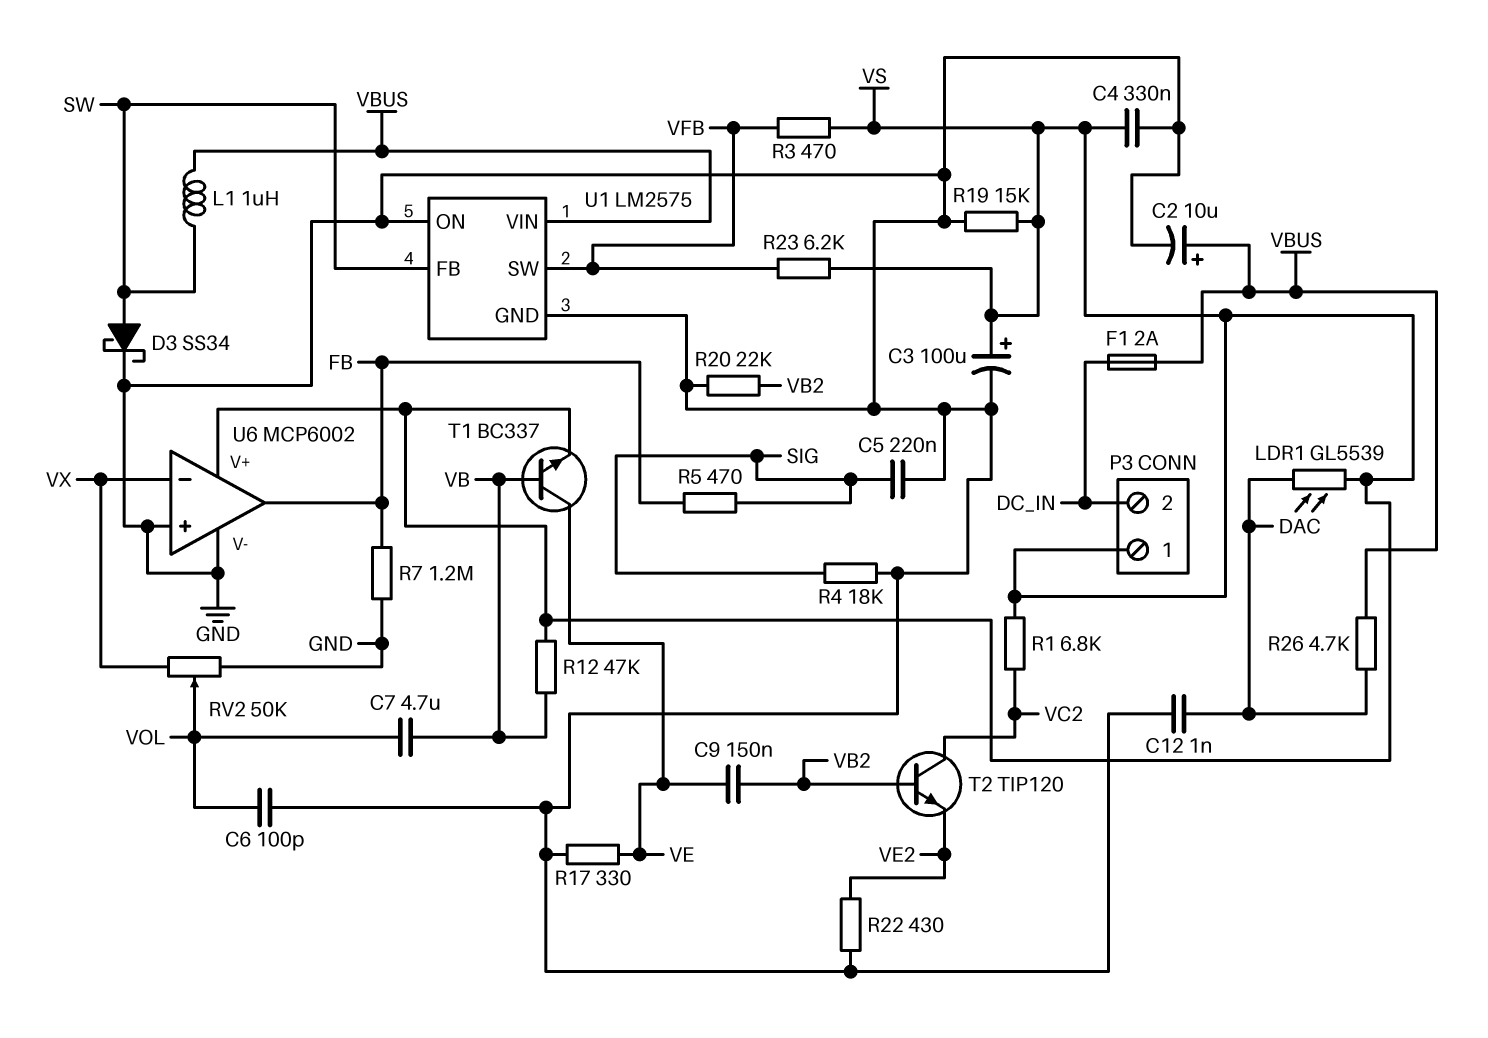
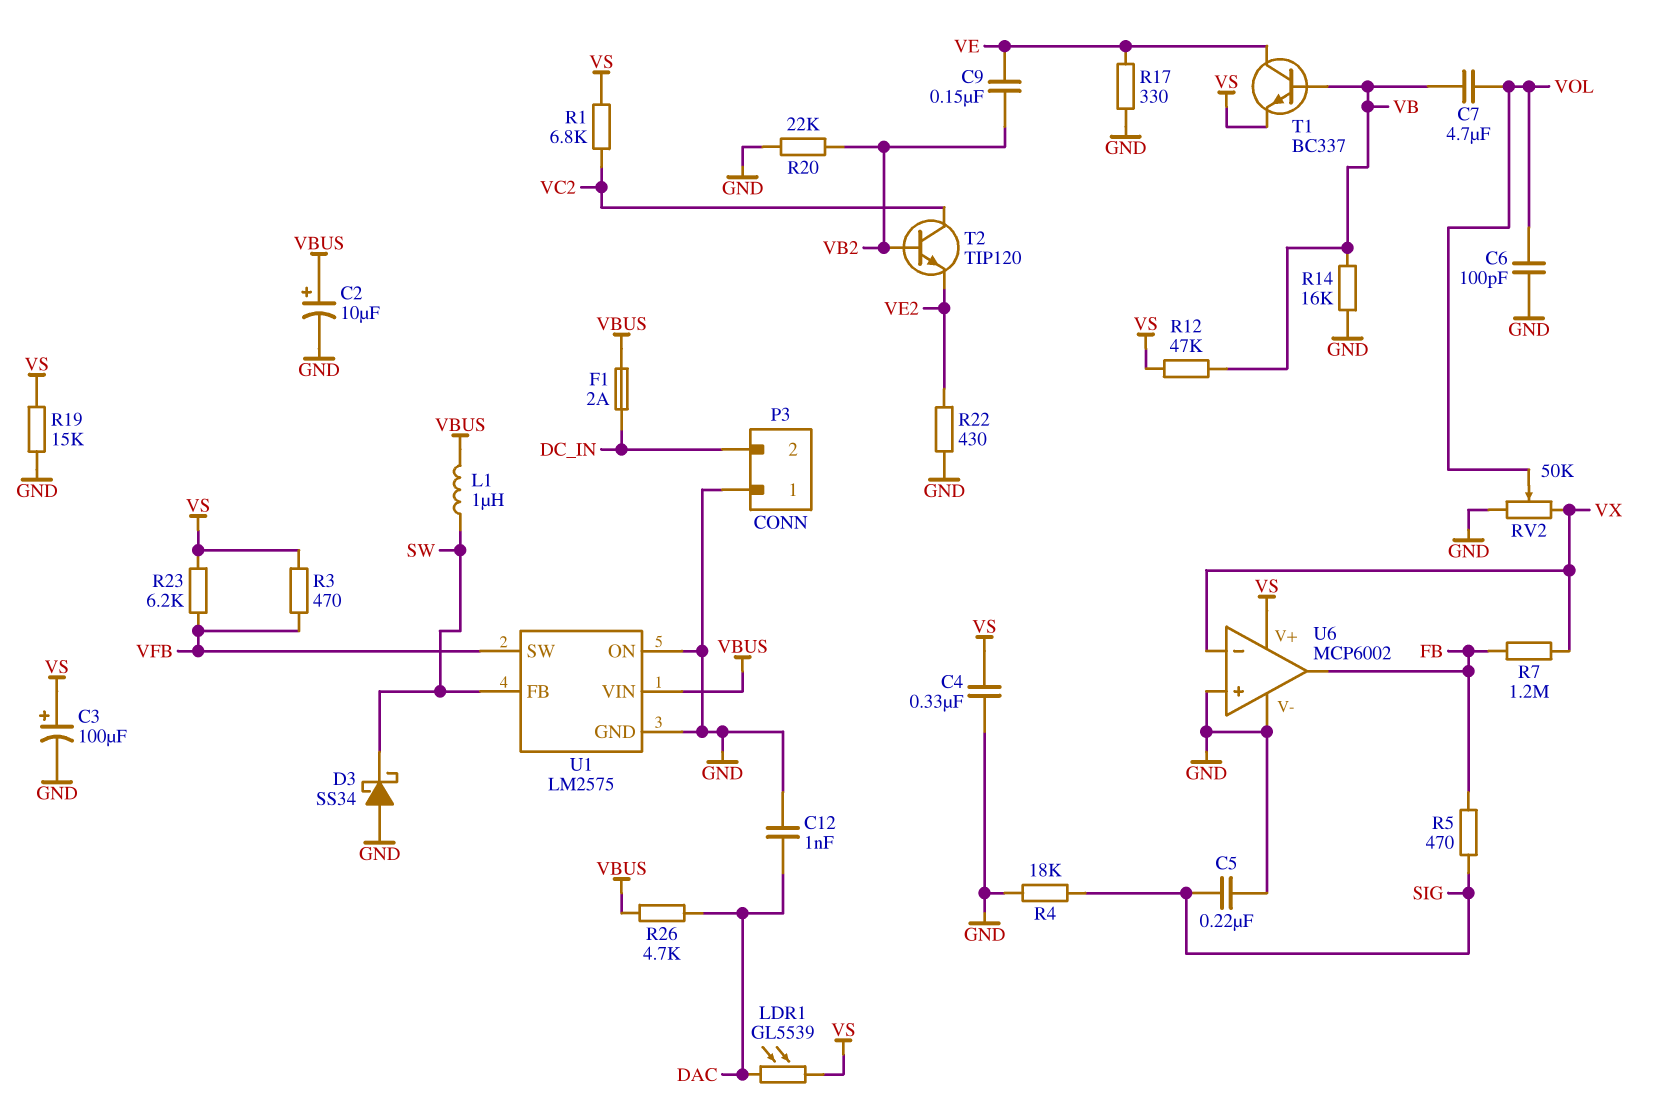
D3: schottky SS34 (A SW, K GND) -> schottky SS34 (A GND, K SW)
P3 pin 1: VS -> GND
R7: 1.2M (FB, GND) -> 1.2M (FB, VX)
R14: none -> 16k (GND, VB)

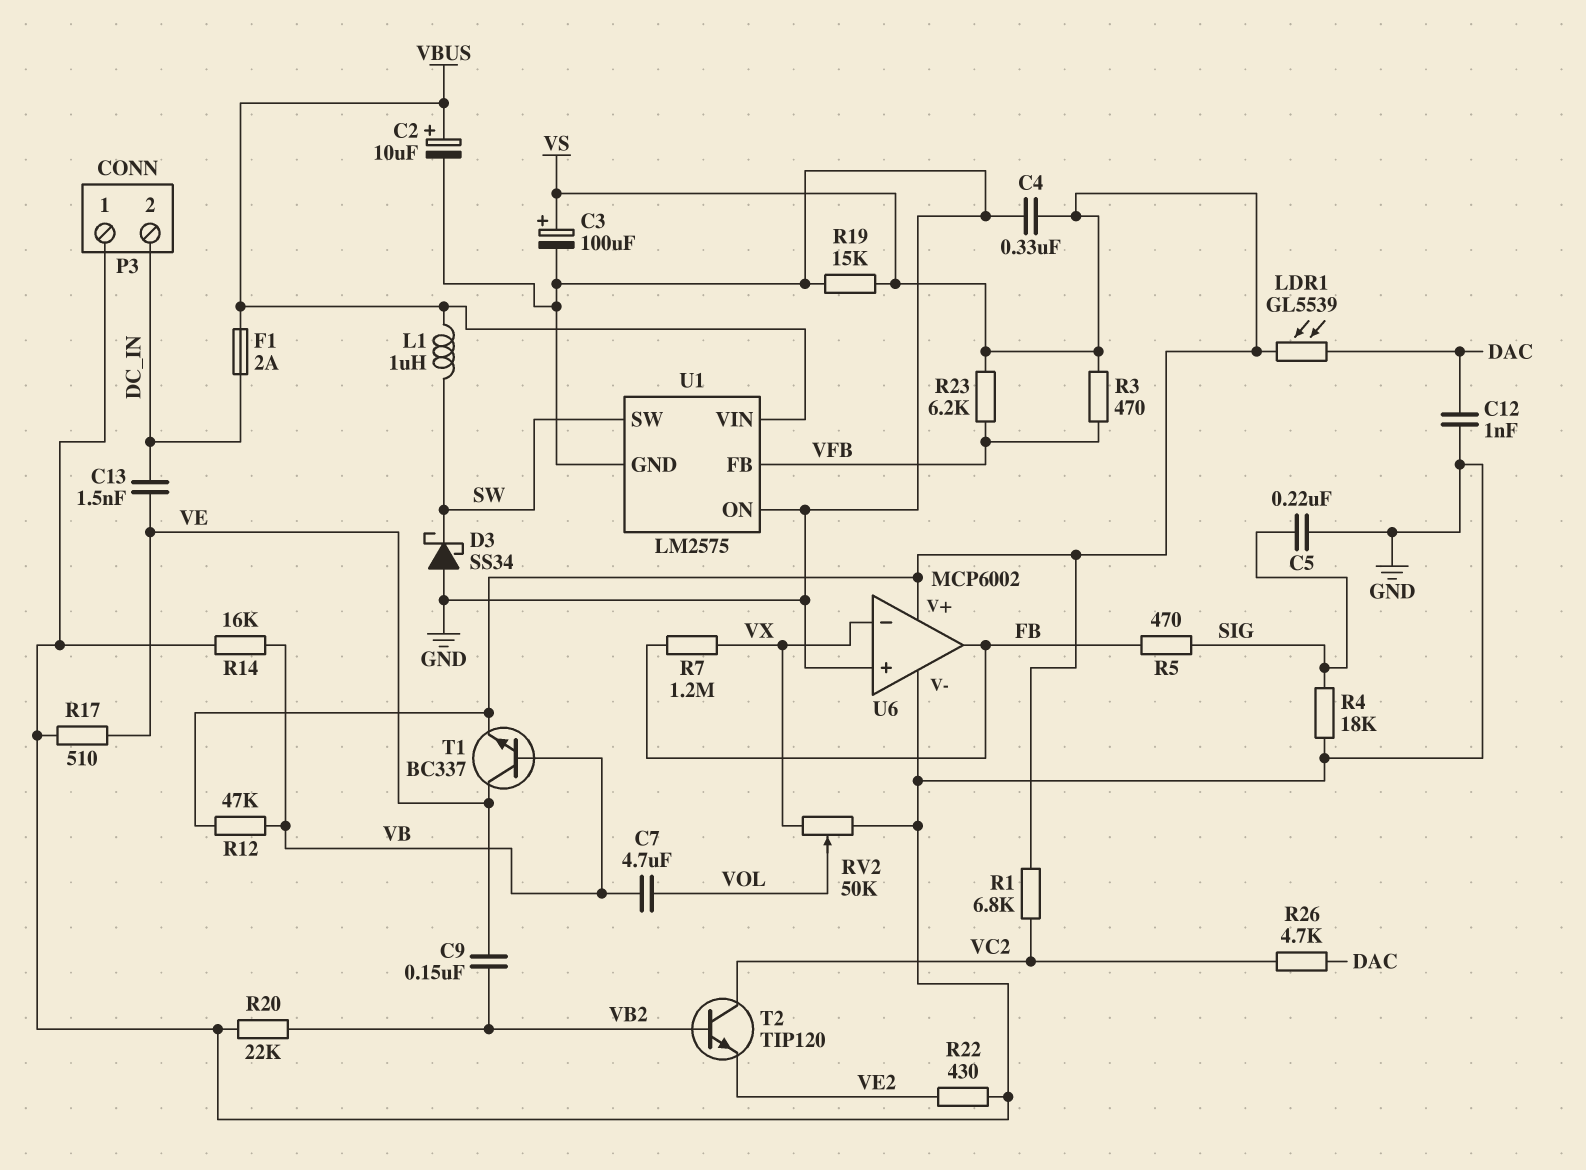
C6: 100pF (GND, VOL) -> none
C13: none -> 1.5nF (DC_IN, VE)
R17: 330 (GND, VE) -> 510 (GND, VE)
R26: 4.7k (DAC, VBUS) -> 4.7k (DAC, VC2)
U1 pin FB: SW -> VFB
U1 pin SW: VFB -> SW

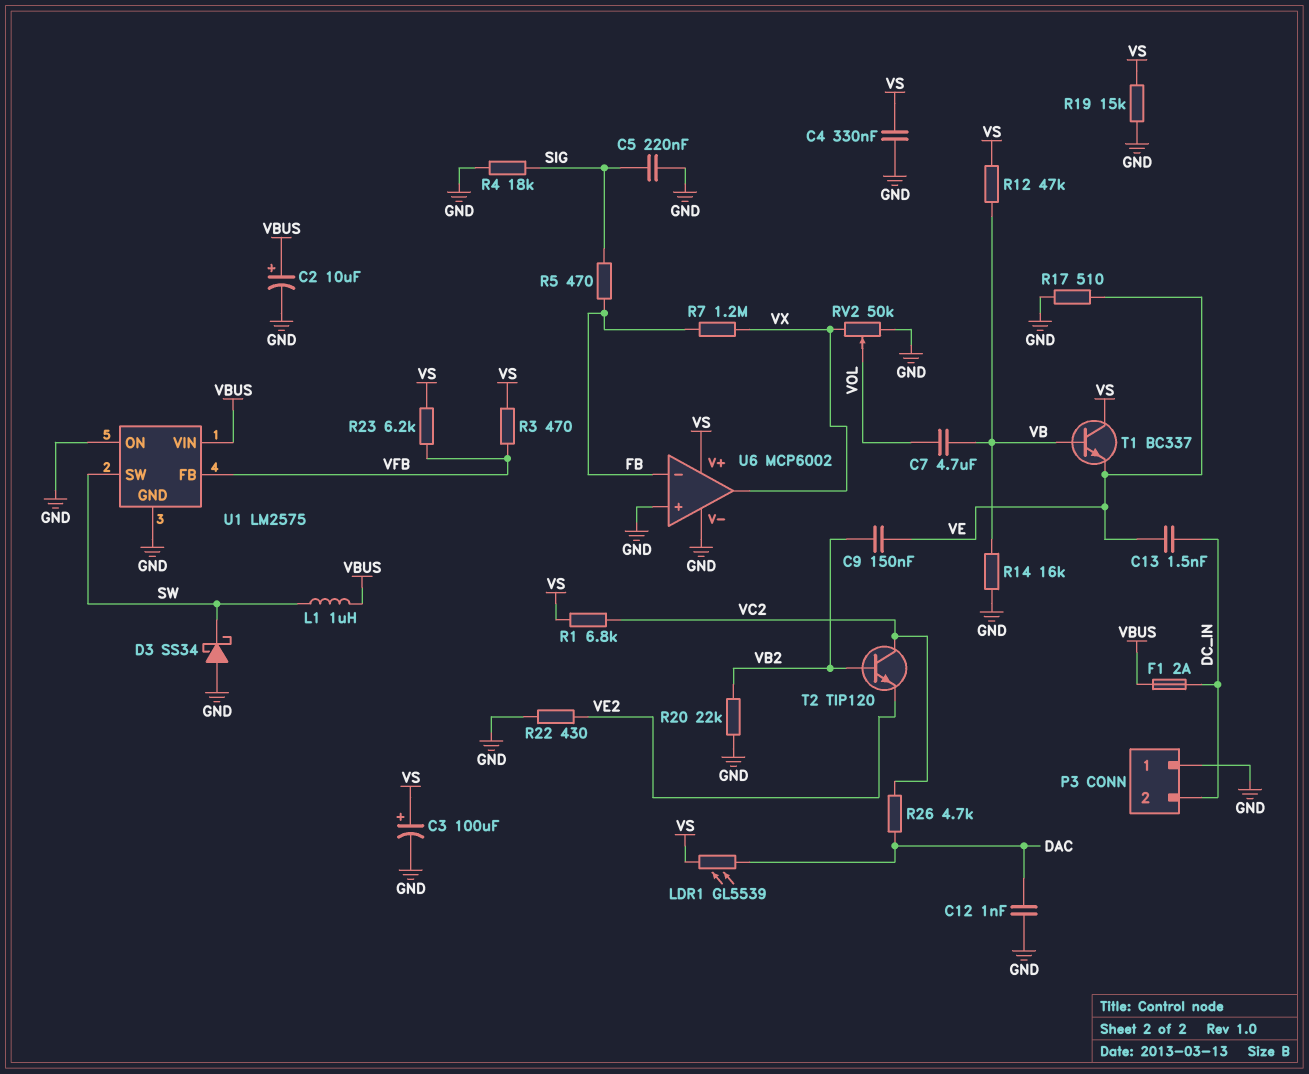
T1: NPN BC337 (B VB, C VE, E VS) -> NPN BC337 (B VB, C VS, E VE)
U6 pin in-: VX -> FB
U6 pin out: FB -> VX

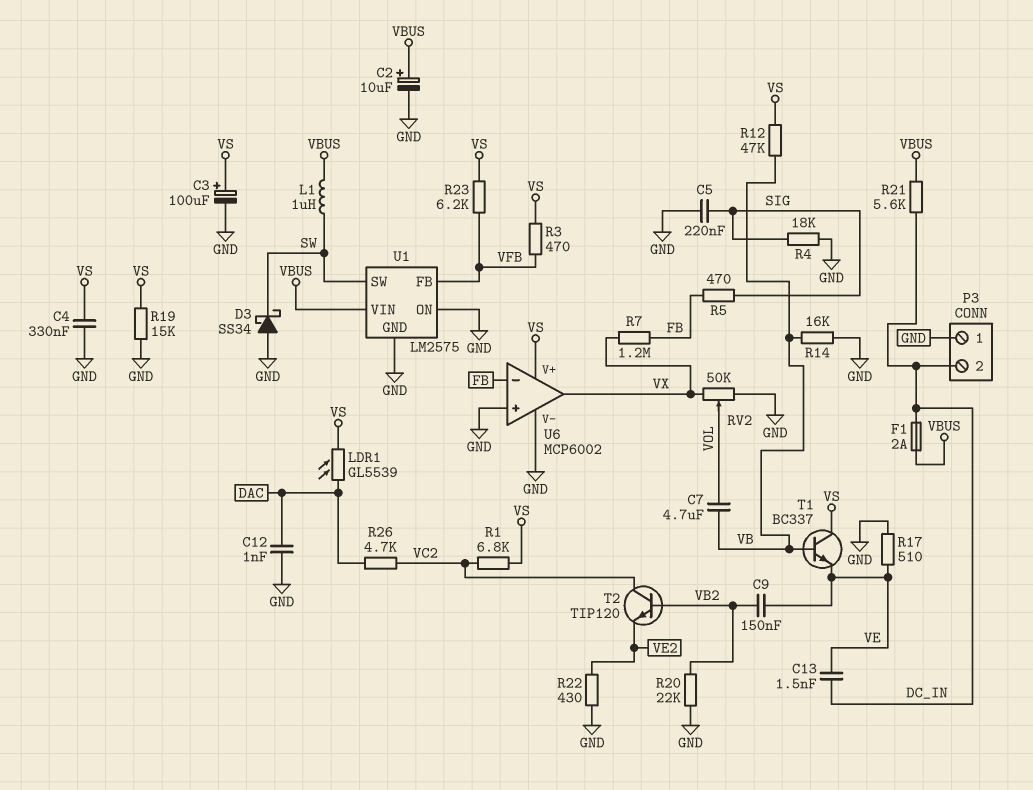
R21: none -> 5.6k (DC_IN, VBUS)

